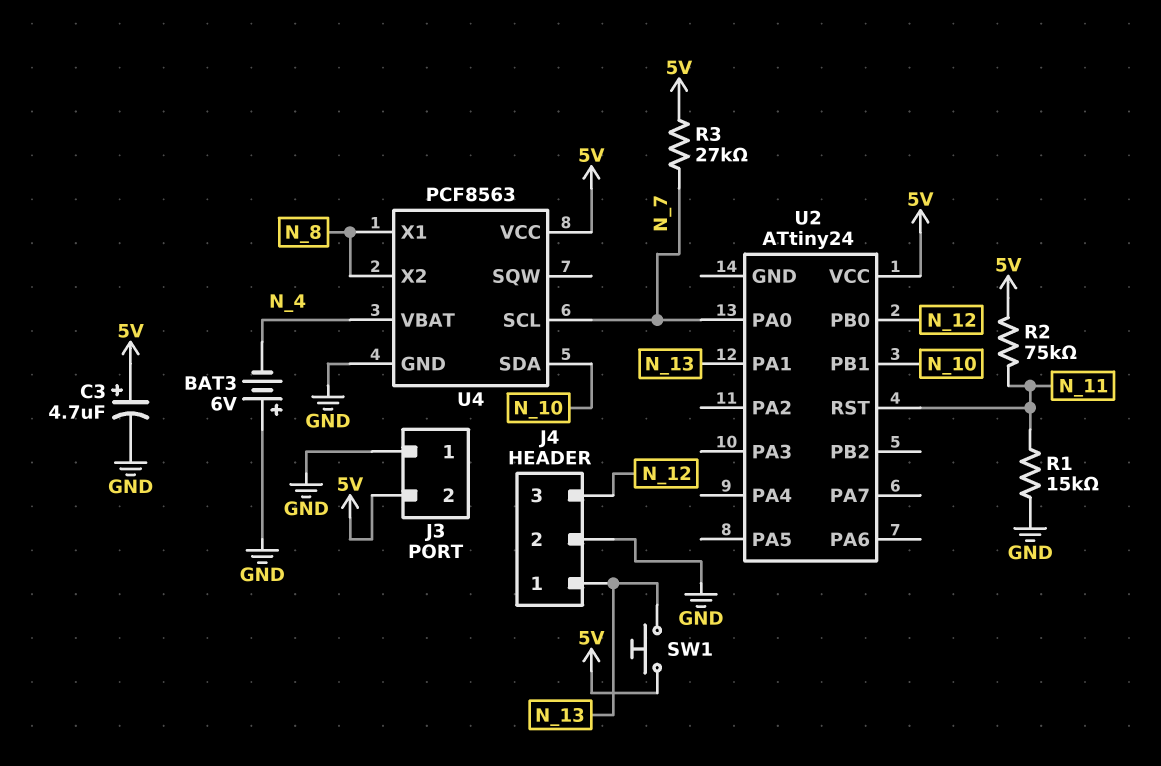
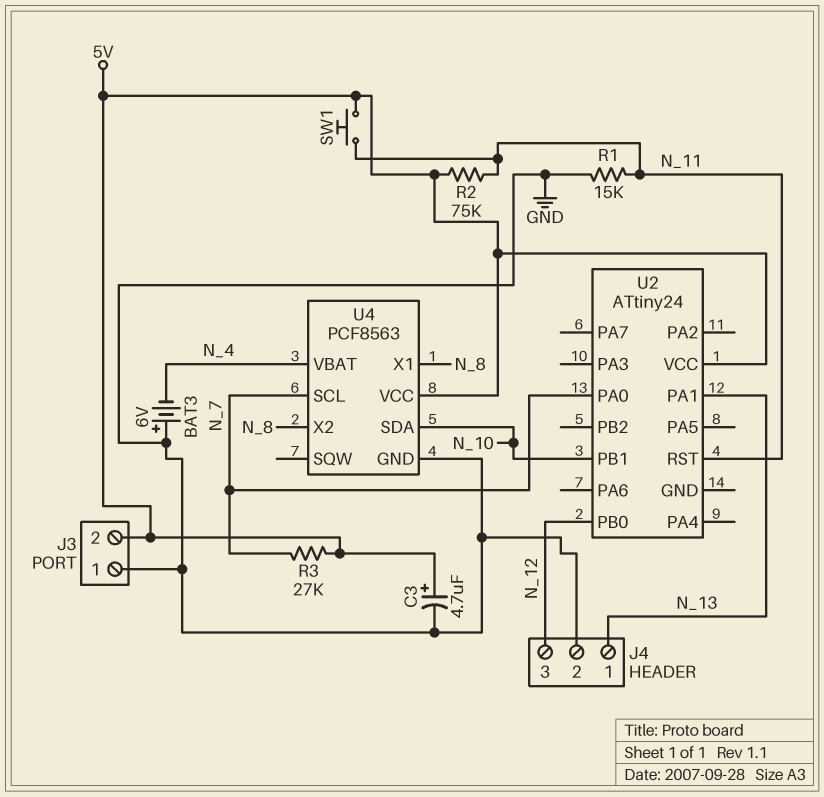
SW1: button (5V, N_13) -> button (5V, N_11)

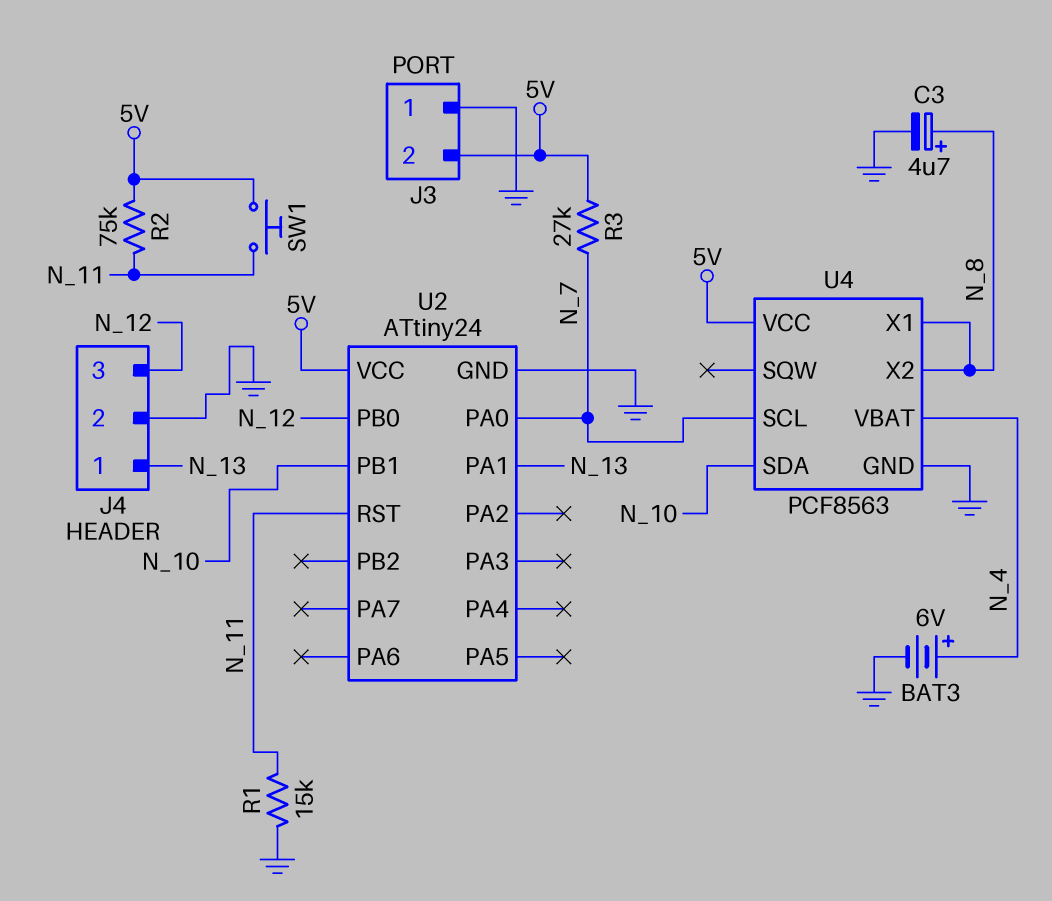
BAT3: 6V (plus GND, minus N_4) -> 6V (plus N_4, minus GND)
C3: 4.7uF (plus 5V, minus GND) -> 4.7uF (plus N_8, minus GND)
U2 pin GND: none -> GND

